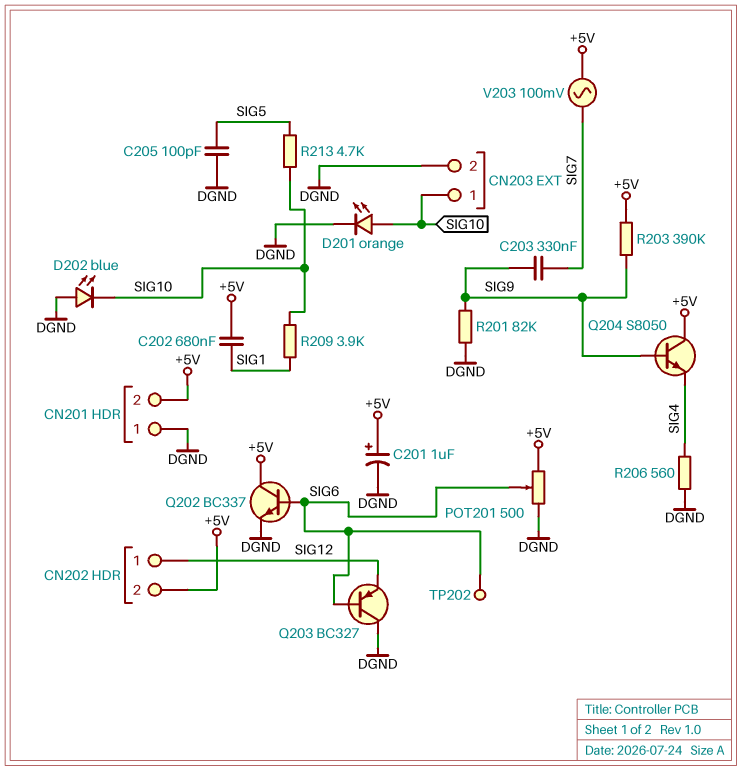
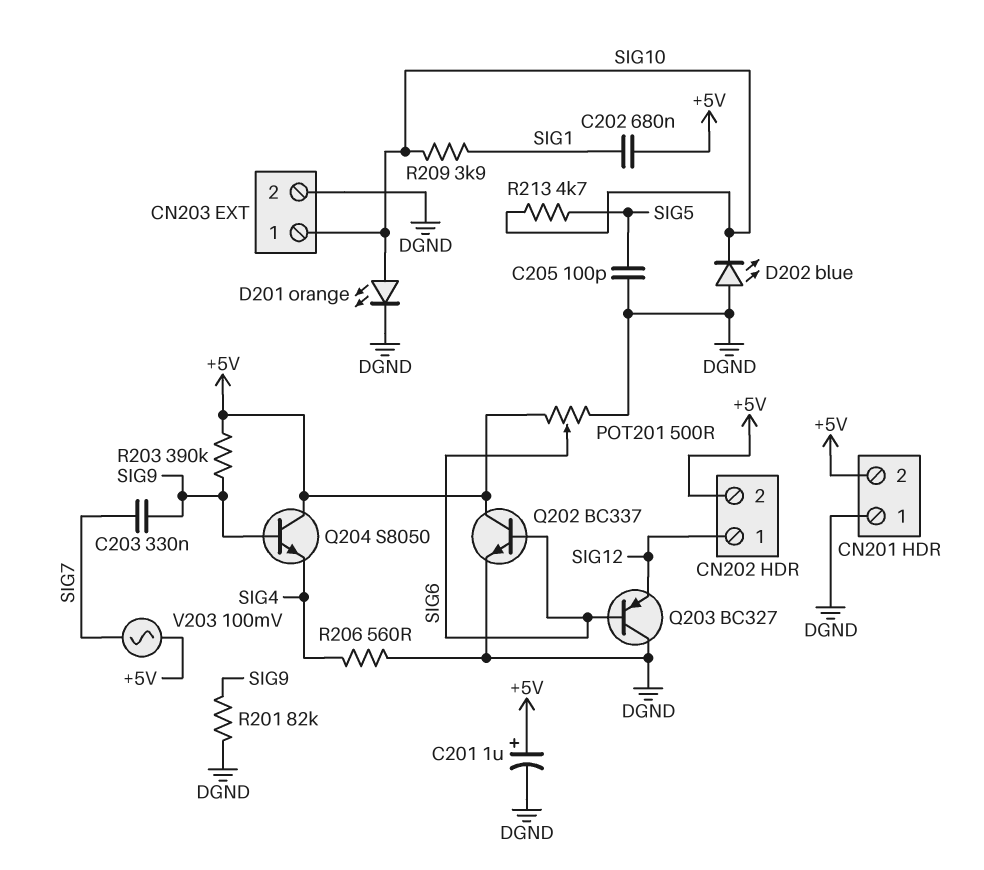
TP202: test point (SIG6) -> none

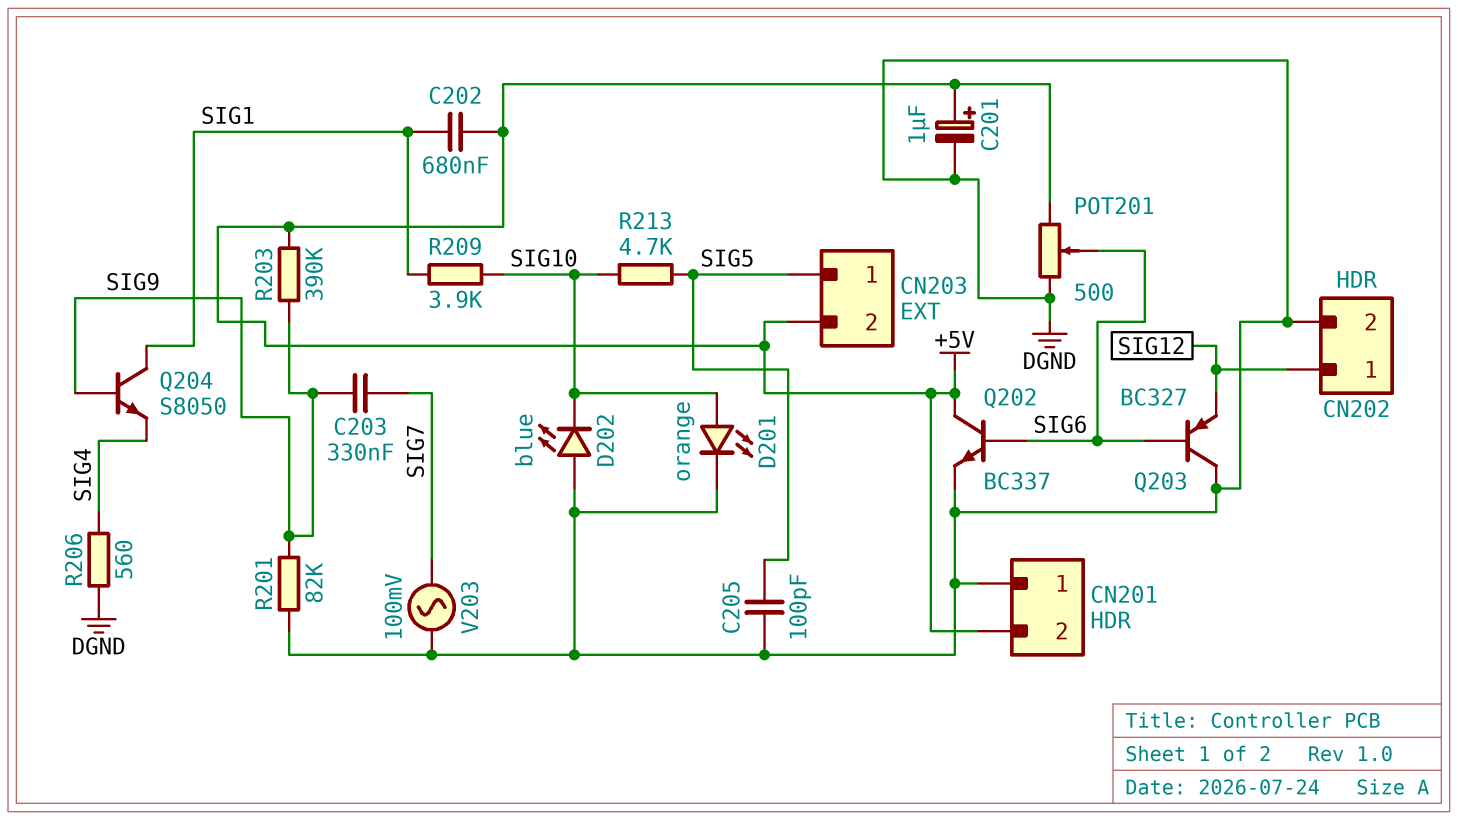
CN202 pin 2: +5V -> DGND
CN203 pin 1: SIG10 -> SIG5
CN203 pin 2: DGND -> +5V
Q204: NPN S8050 (B SIG9, C +5V, E SIG4) -> NPN S8050 (B SIG9, C SIG1, E SIG4)
V203: AC 100mV (+5V, SIG7) -> AC 100mV (DGND, SIG7)

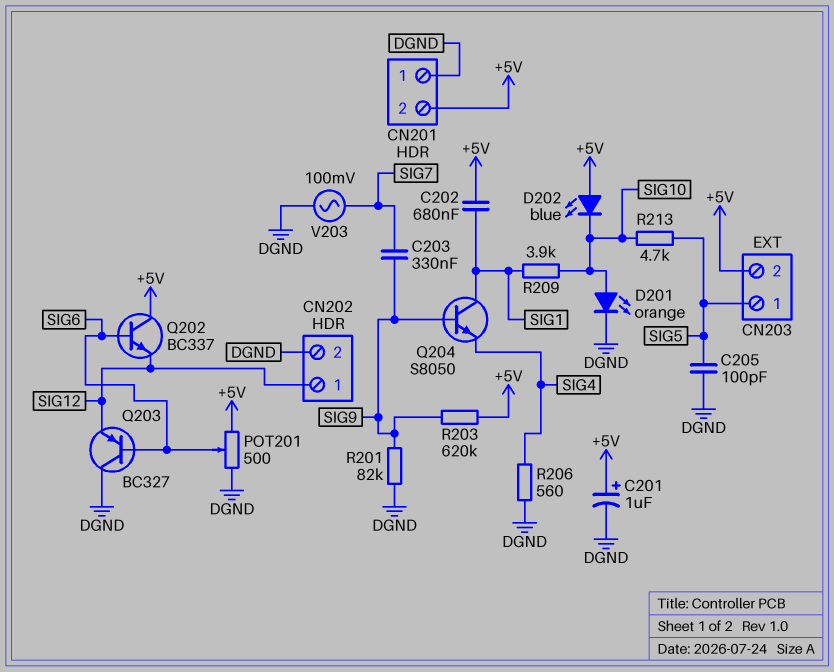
D202: LED blue (A DGND, K SIG10) -> LED blue (A +5V, K SIG10)
Q202: NPN BC337 (B SIG6, C +5V, E DGND) -> NPN BC337 (B SIG6, C +5V, E SIG12)
R203: 390k (+5V, SIG9) -> 620k (+5V, SIG9)

